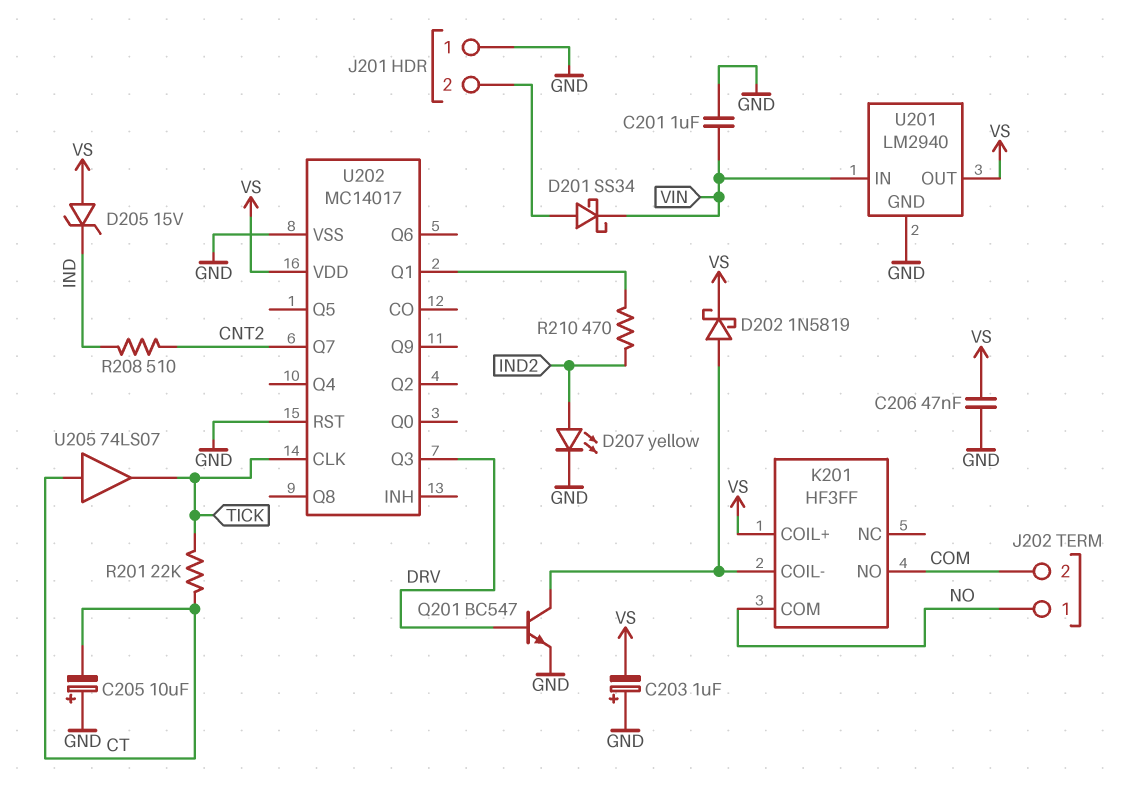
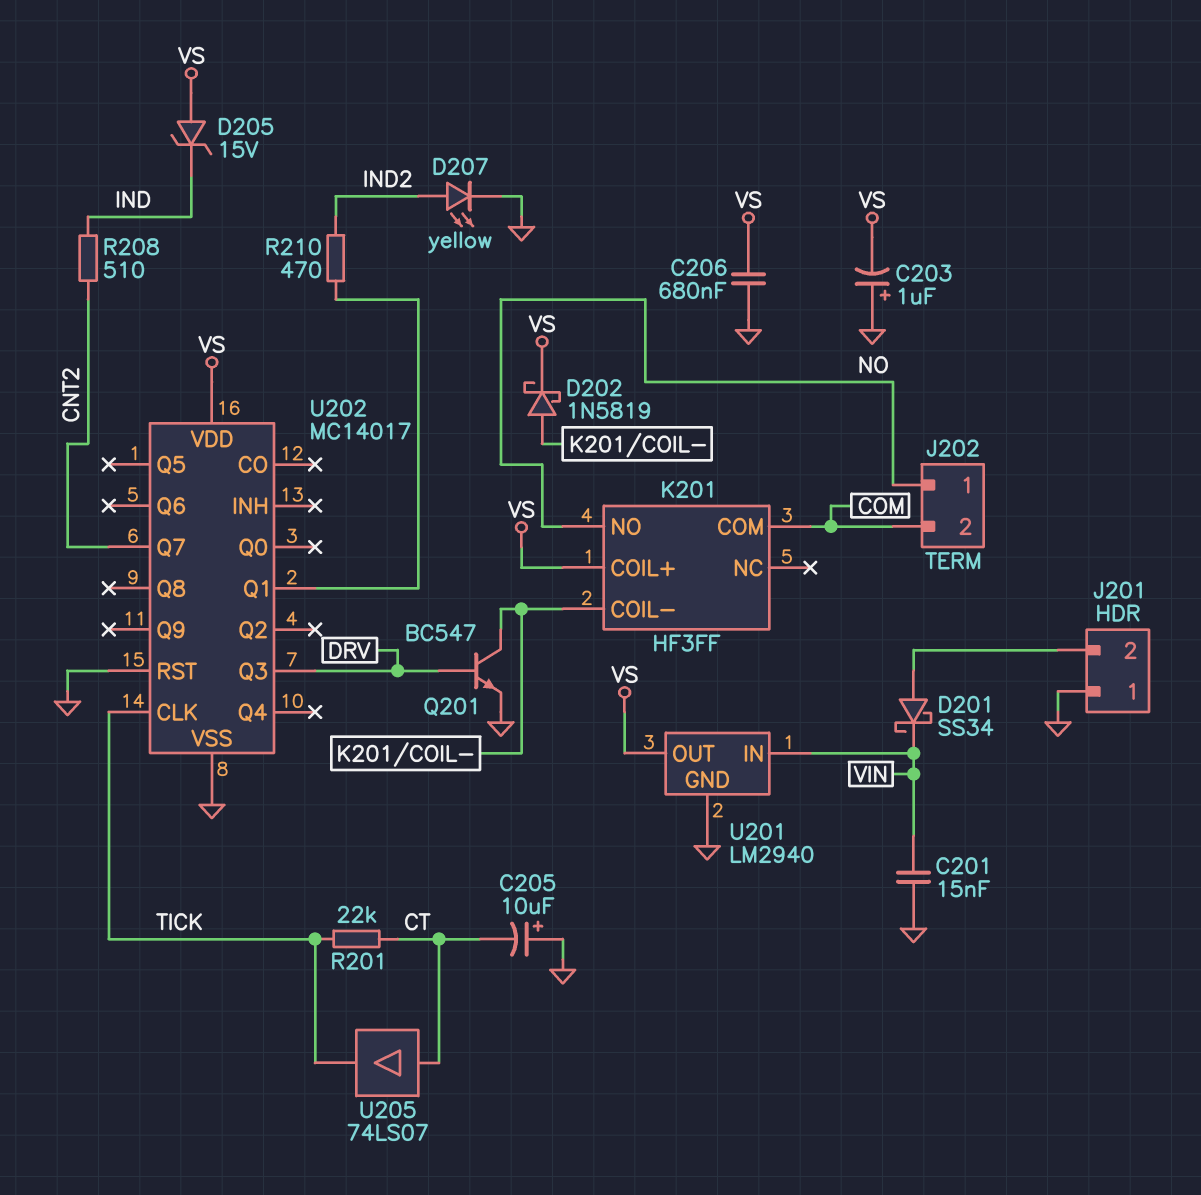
C201: 1uF (GND, VIN) -> 15nF (GND, VIN)
C206: 47nF (GND, VS) -> 680nF (GND, VS)
K201 pin COM: NO -> COM
K201 pin NO: COM -> NO

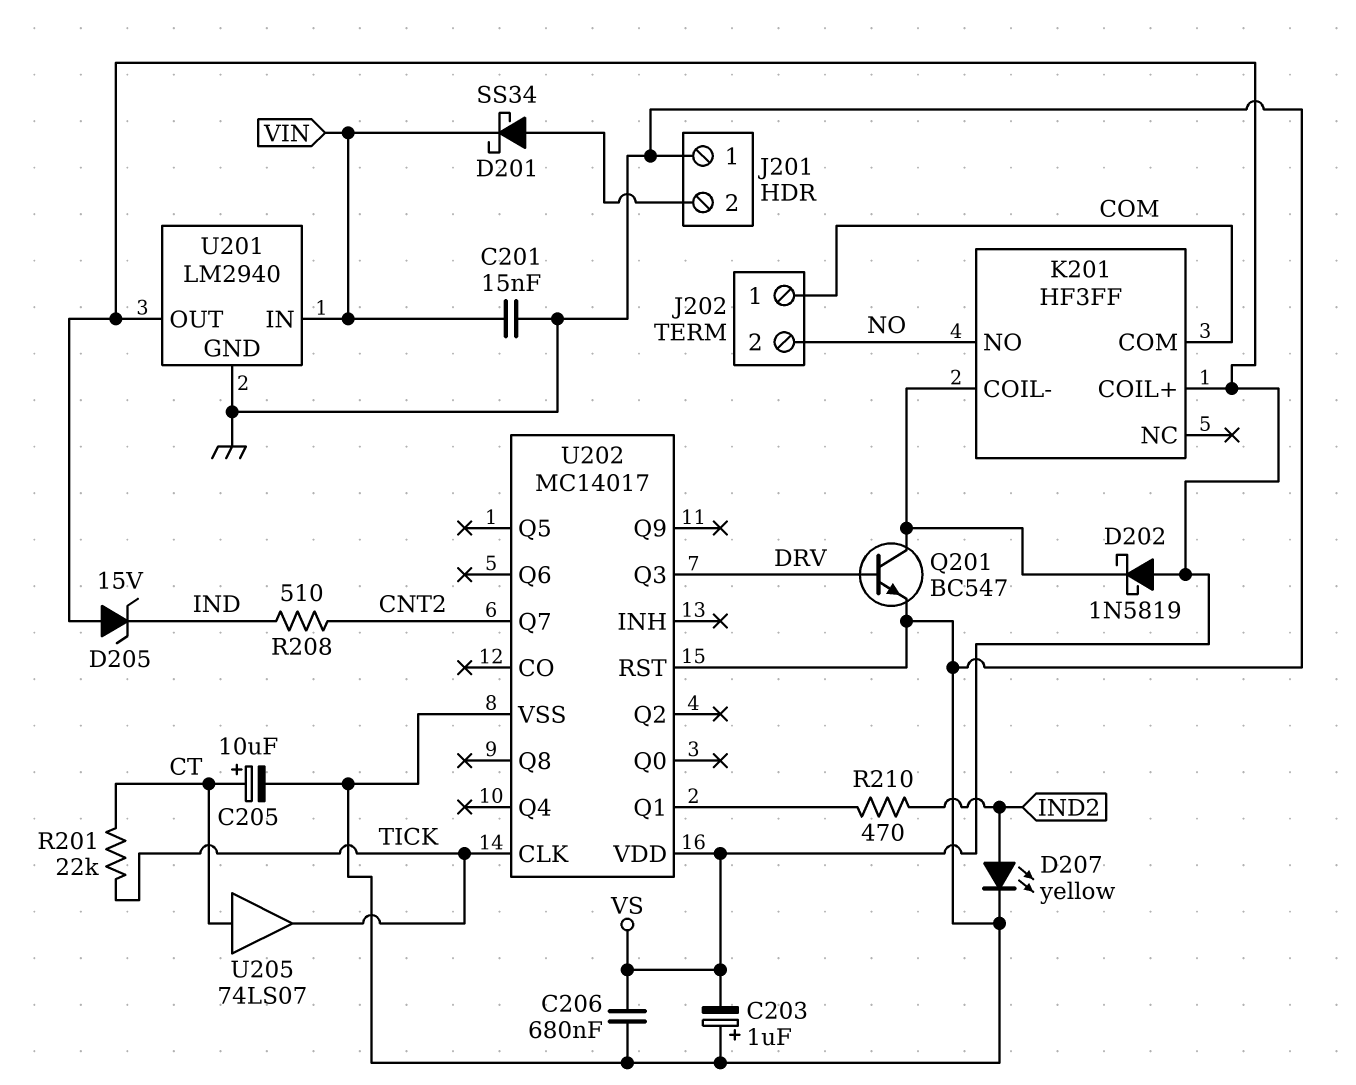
C205: 10uF (plus GND, minus CT) -> 10uF (plus CT, minus GND)
D202: schottky 1N5819 (A K201/COIL-, K VS) -> schottky 1N5819 (A VS, K K201/COIL-)
J202 pin 1: NO -> COM
J202 pin 2: COM -> NO

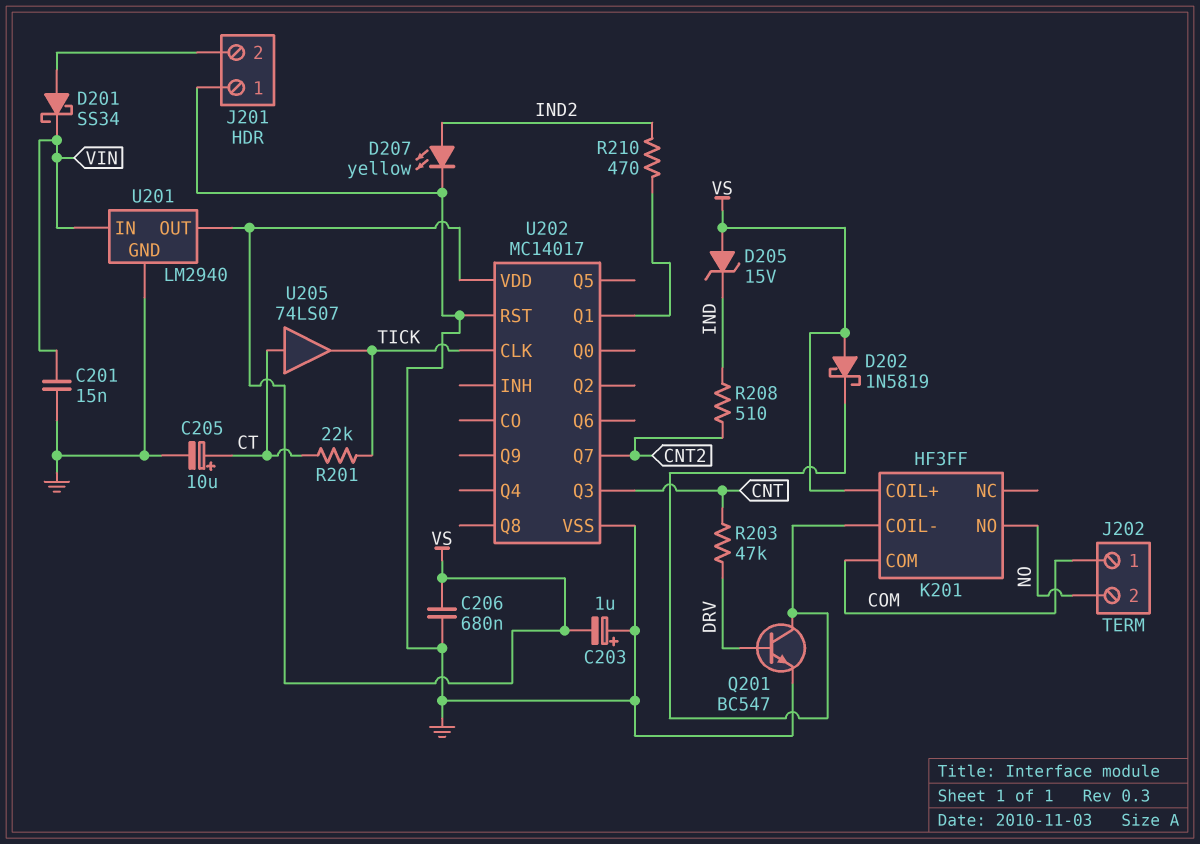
R203: none -> 47k (CNT, DRV)
U202 pin Q3: DRV -> CNT

